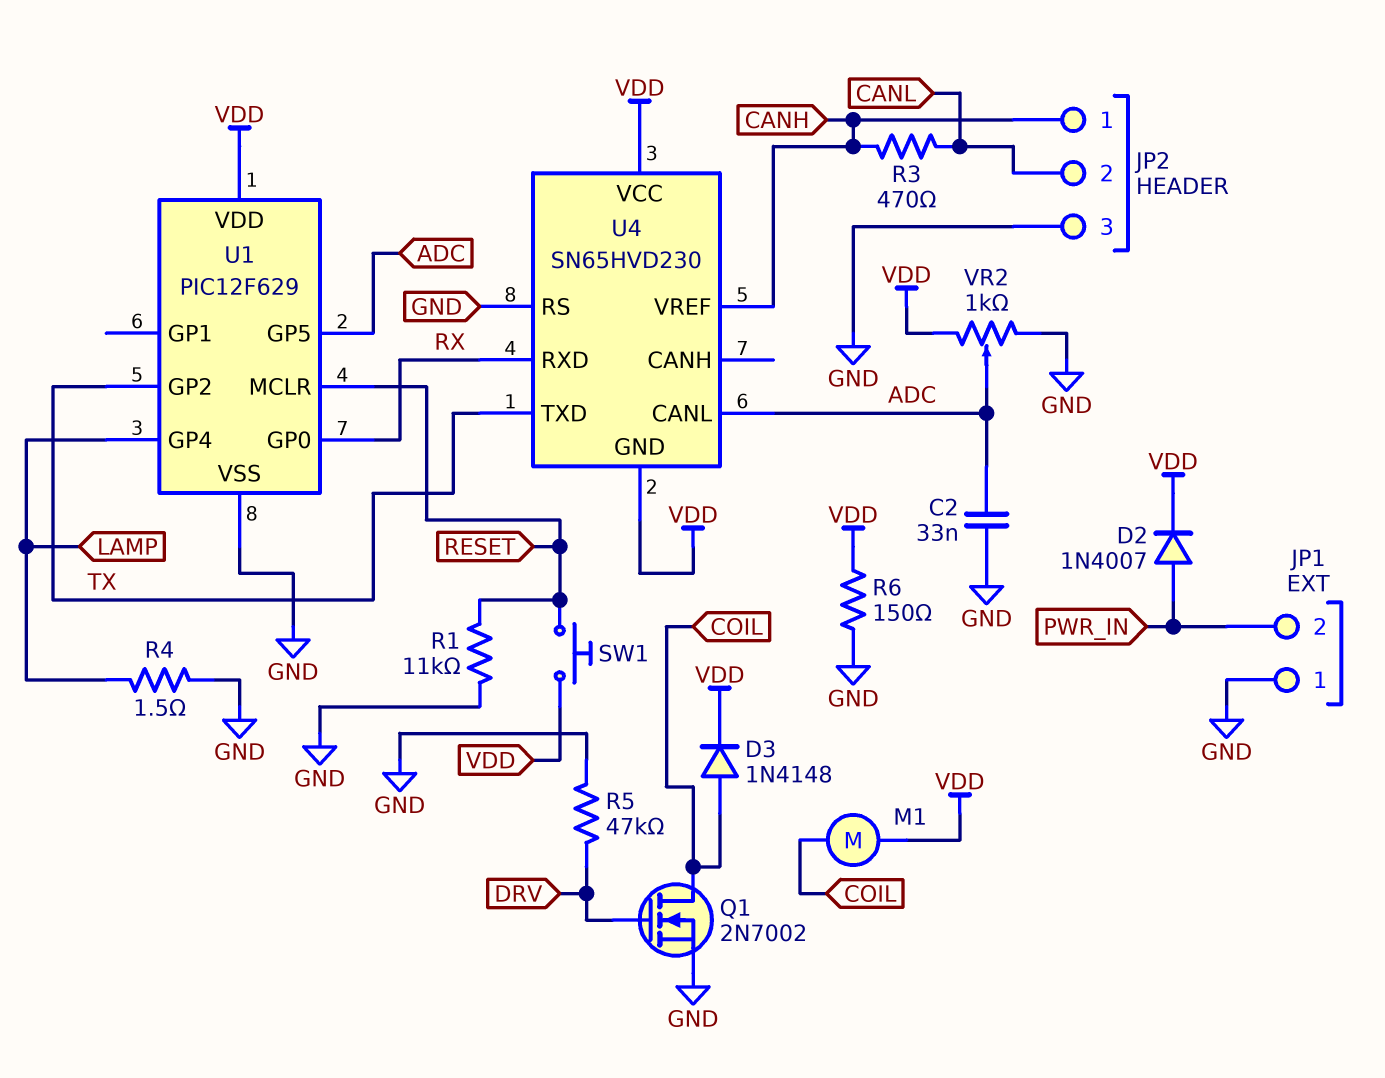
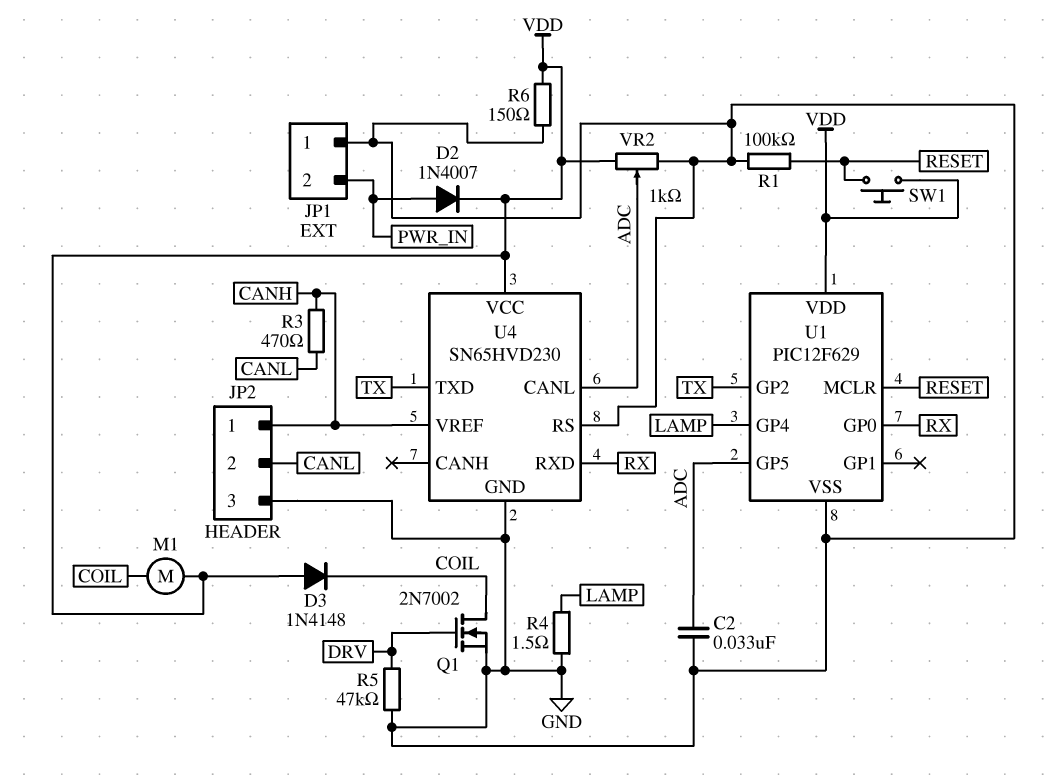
D3: diode 1N4148 (A COIL, K VDD) -> diode 1N4148 (A VDD, K COIL)
R1: 11k (GND, RESET) -> 100k (GND, RESET)
U4 pin GND: VDD -> GND

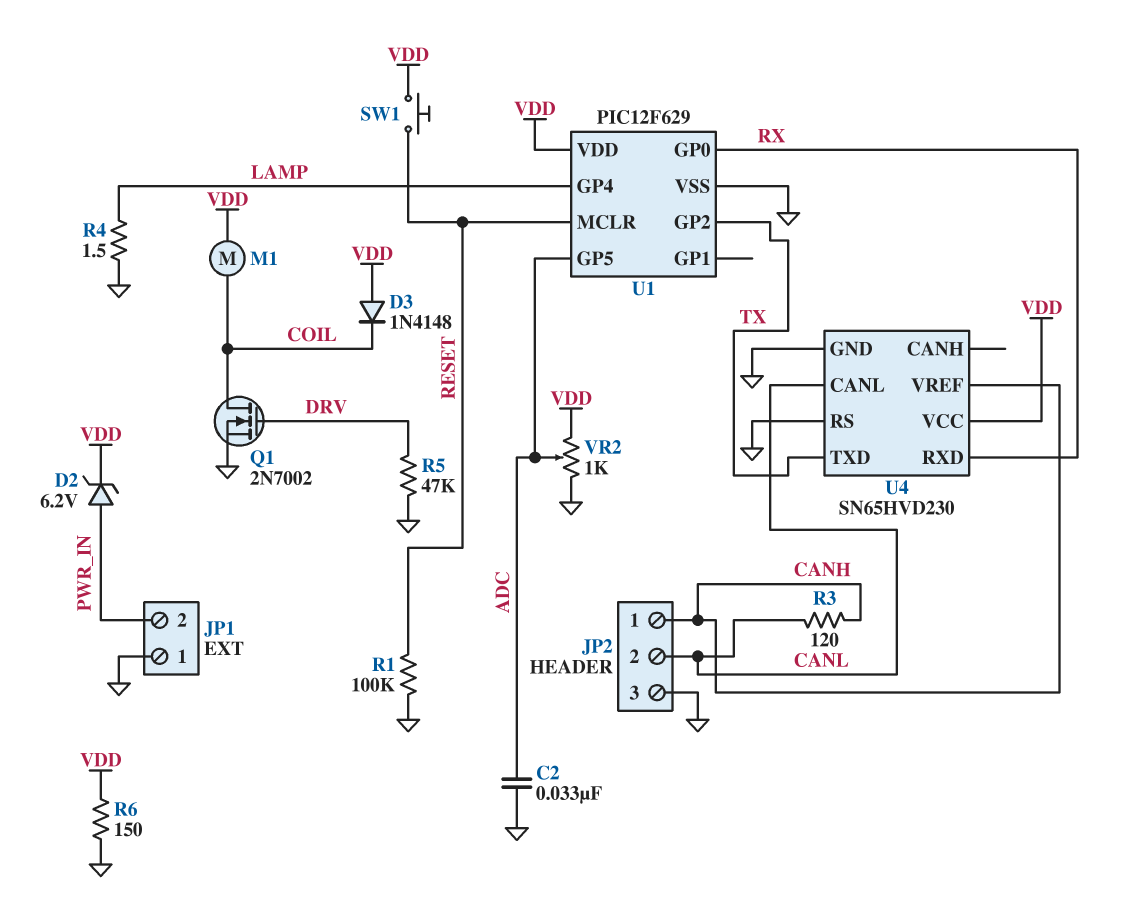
D2: diode 1N4007 (A PWR_IN, K VDD) -> zener 6.2V (A PWR_IN, K VDD)
R3: 470 (CANH, CANL) -> 120 (CANH, CANL)
U4 pin CANL: ADC -> CANL

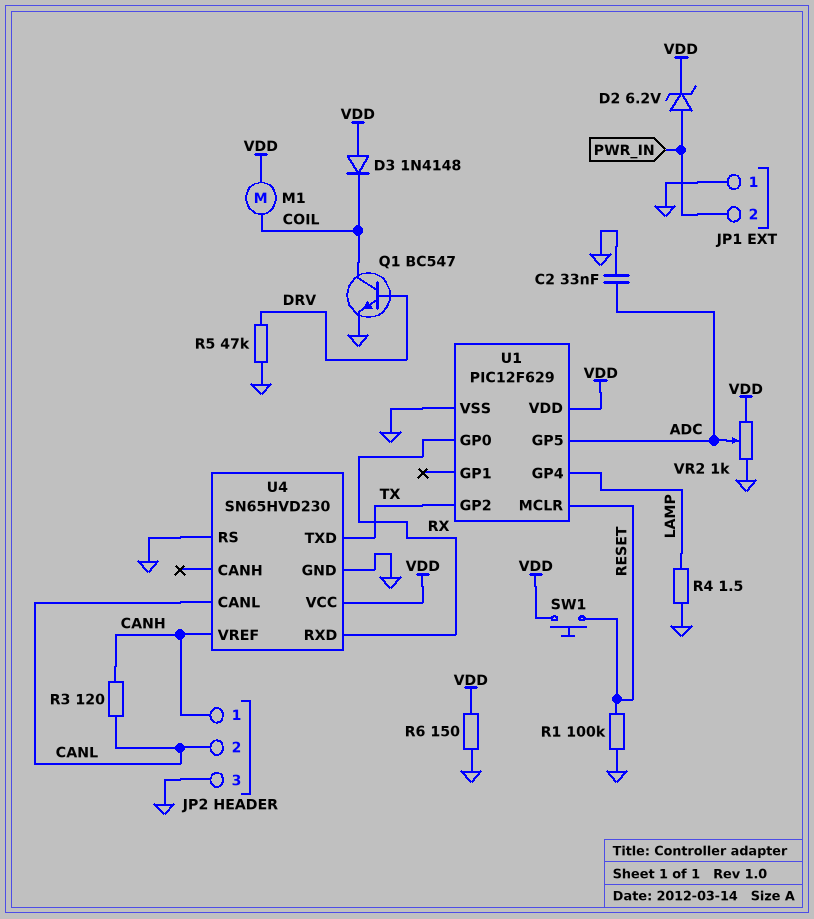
Q1: NMOS 2N7002 (G DRV, D COIL, S GND) -> NPN BC547 (B DRV, C COIL, E GND)

